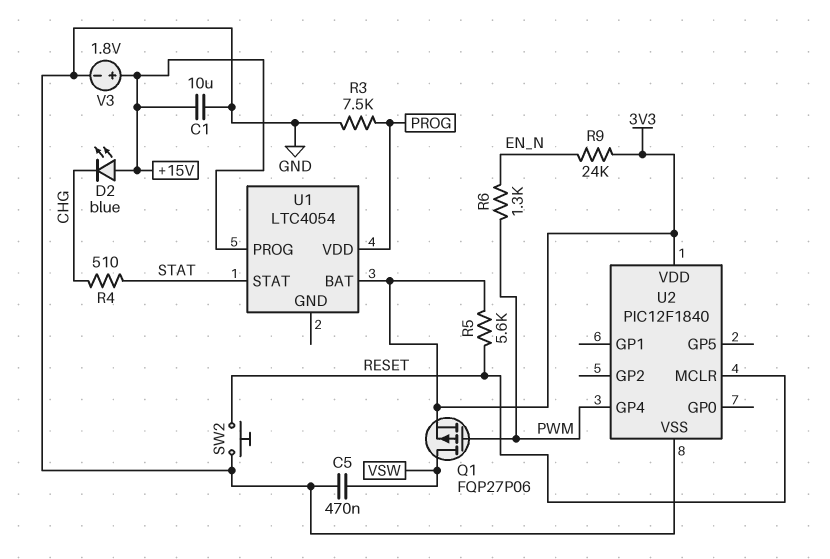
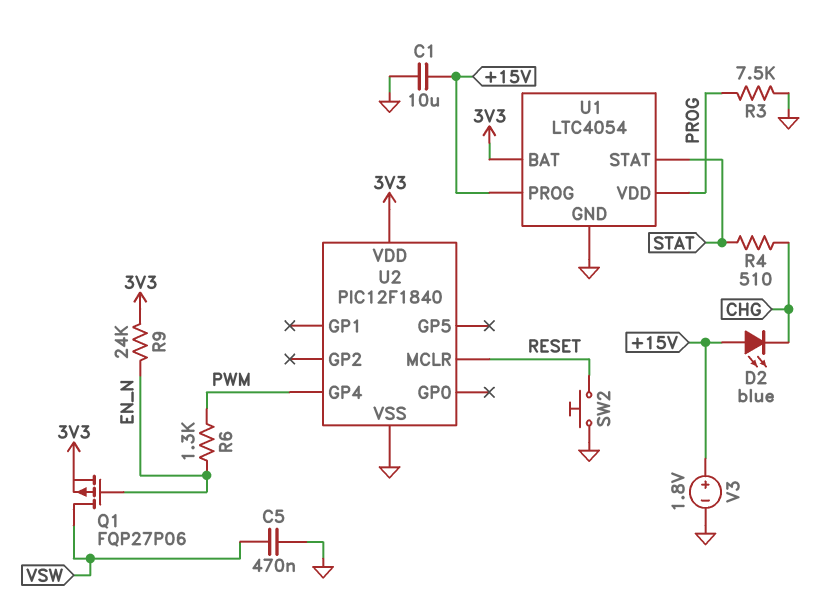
Q1: PMOS FQP27P06 (G PWM, D VSW, S 3V3) -> PMOS FQP27P06 (G EN_N, D VSW, S 3V3)
R5: 5.6k (3V3, RESET) -> none
U1 pin GND: none -> GND

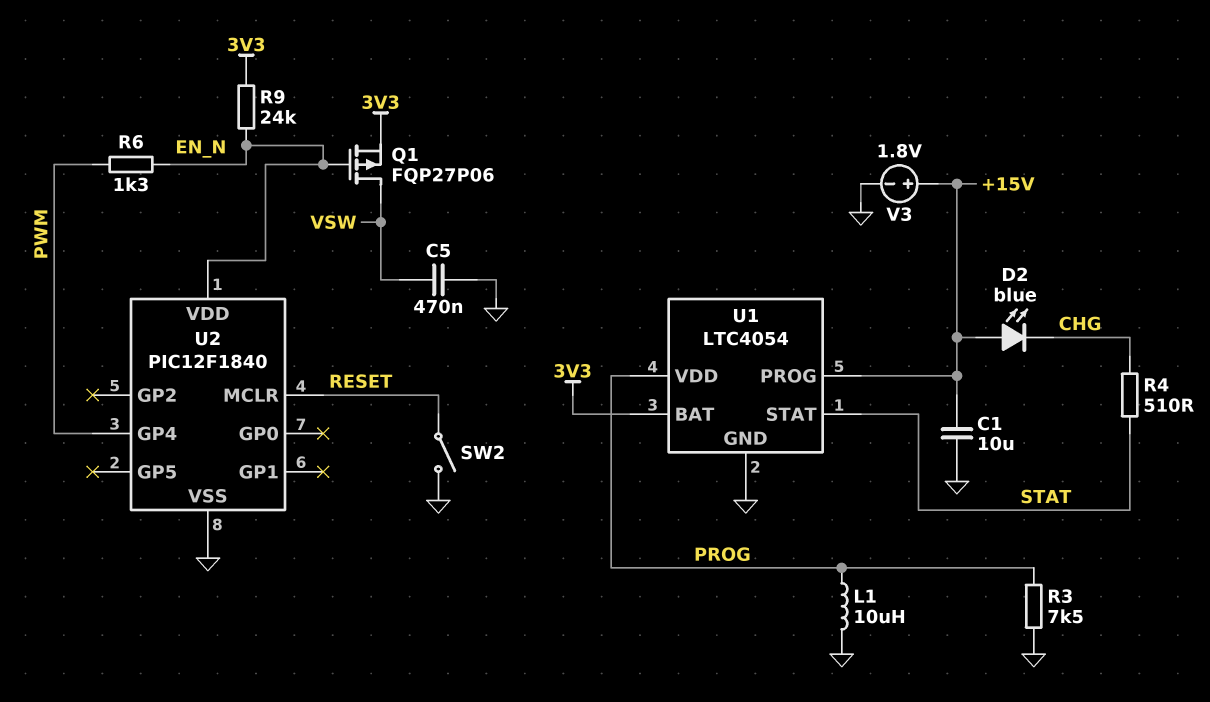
L1: none -> 10uH (GND, PROG)
SW2: button (GND, RESET) -> switch (GND, RESET)
U2 pin VDD: 3V3 -> EN_N

